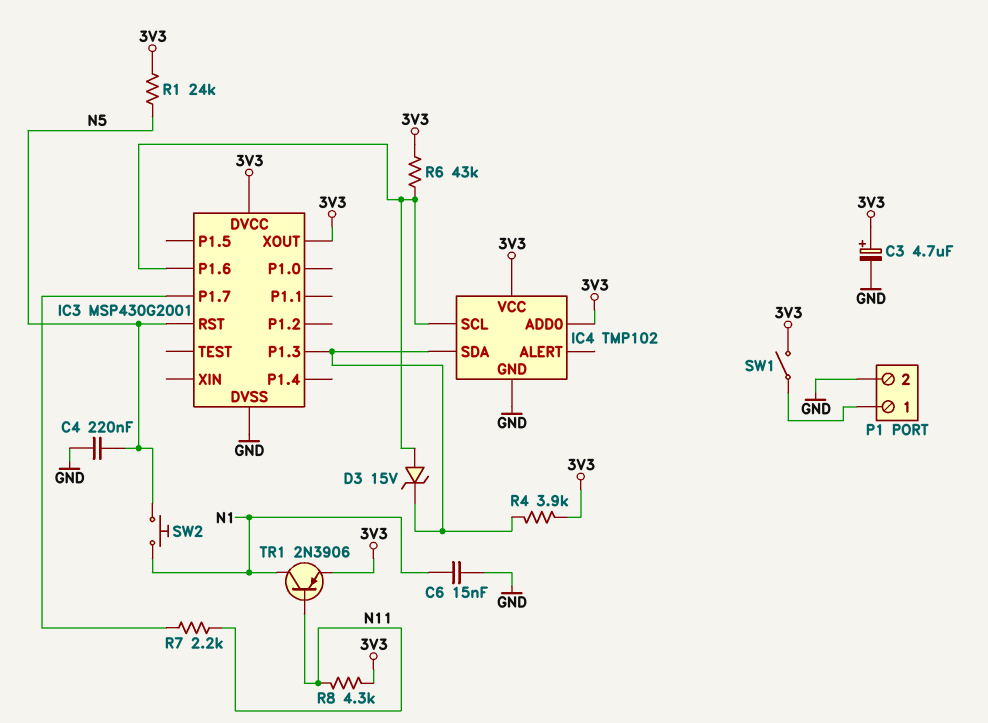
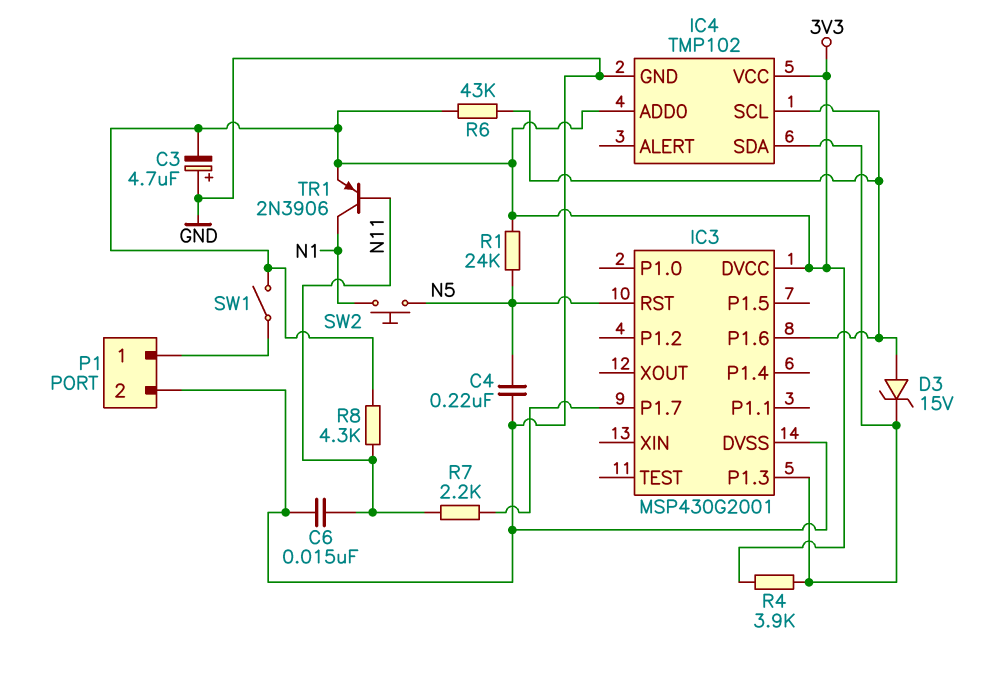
C3: 4.7uF (plus 3V3, minus GND) -> 4.7uF (plus GND, minus 3V3)
C6: 15nF (GND, N1) -> 15nF (GND, N11)
IC3 pin XOUT: 3V3 -> none

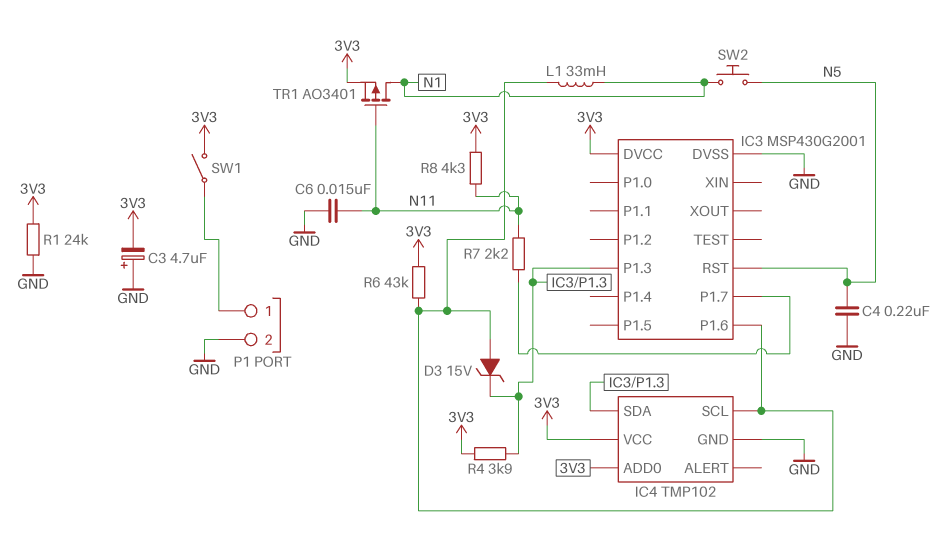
L1: none -> 33mH (IC3/P1.6, N1)
R1: 24k (3V3, N5) -> 24k (3V3, GND)
TR1: PNP 2N3906 (B N11, C N1, E 3V3) -> PMOS AO3401 (G N11, D N1, S 3V3)

